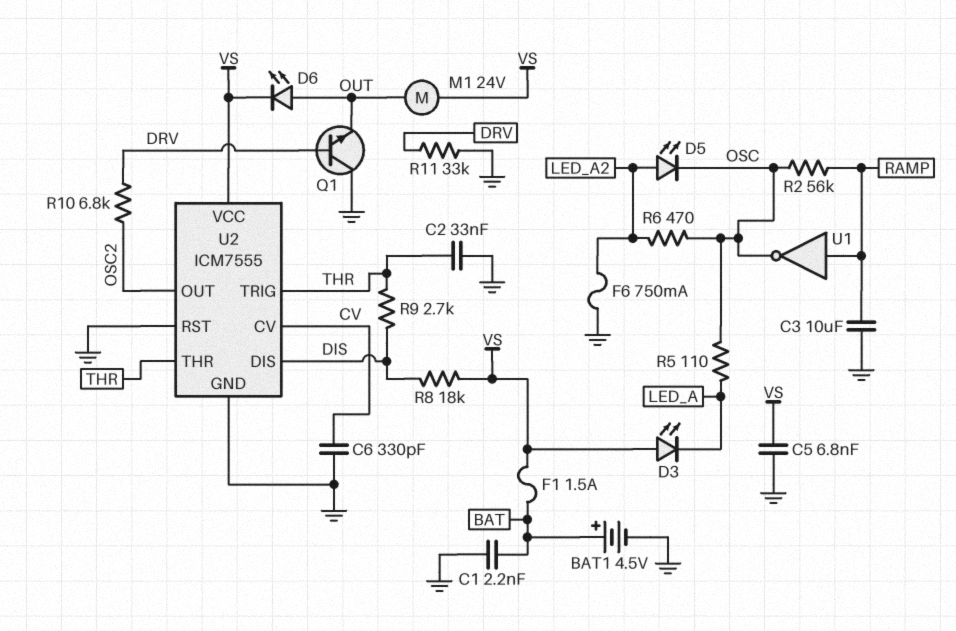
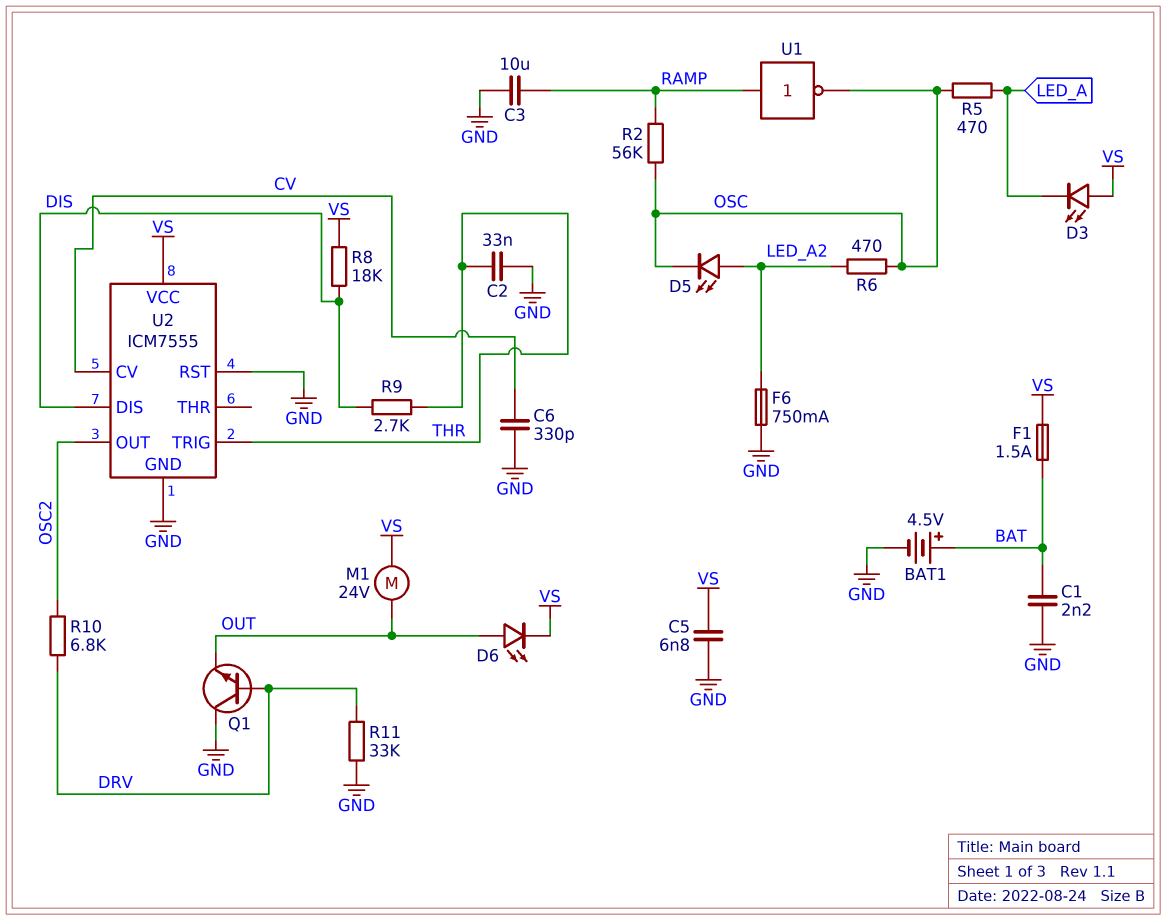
R5: 110 (LED_A, OSC) -> 470 (LED_A, OSC)
U2 pin THR: THR -> none

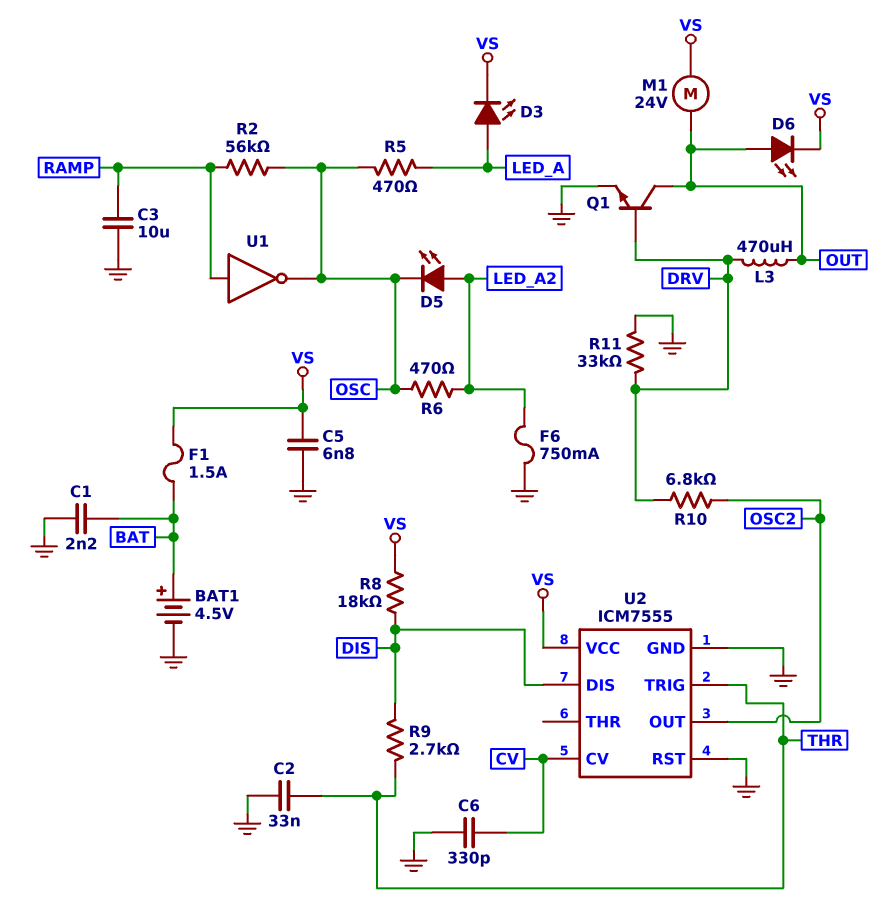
D3: LED (A VS, K LED_A) -> LED (A LED_A, K VS)
L3: none -> 470uH (DRV, OUT)
Q1: NPN (B DRV, C GND, E OUT) -> NPN (B DRV, C OUT, E GND)

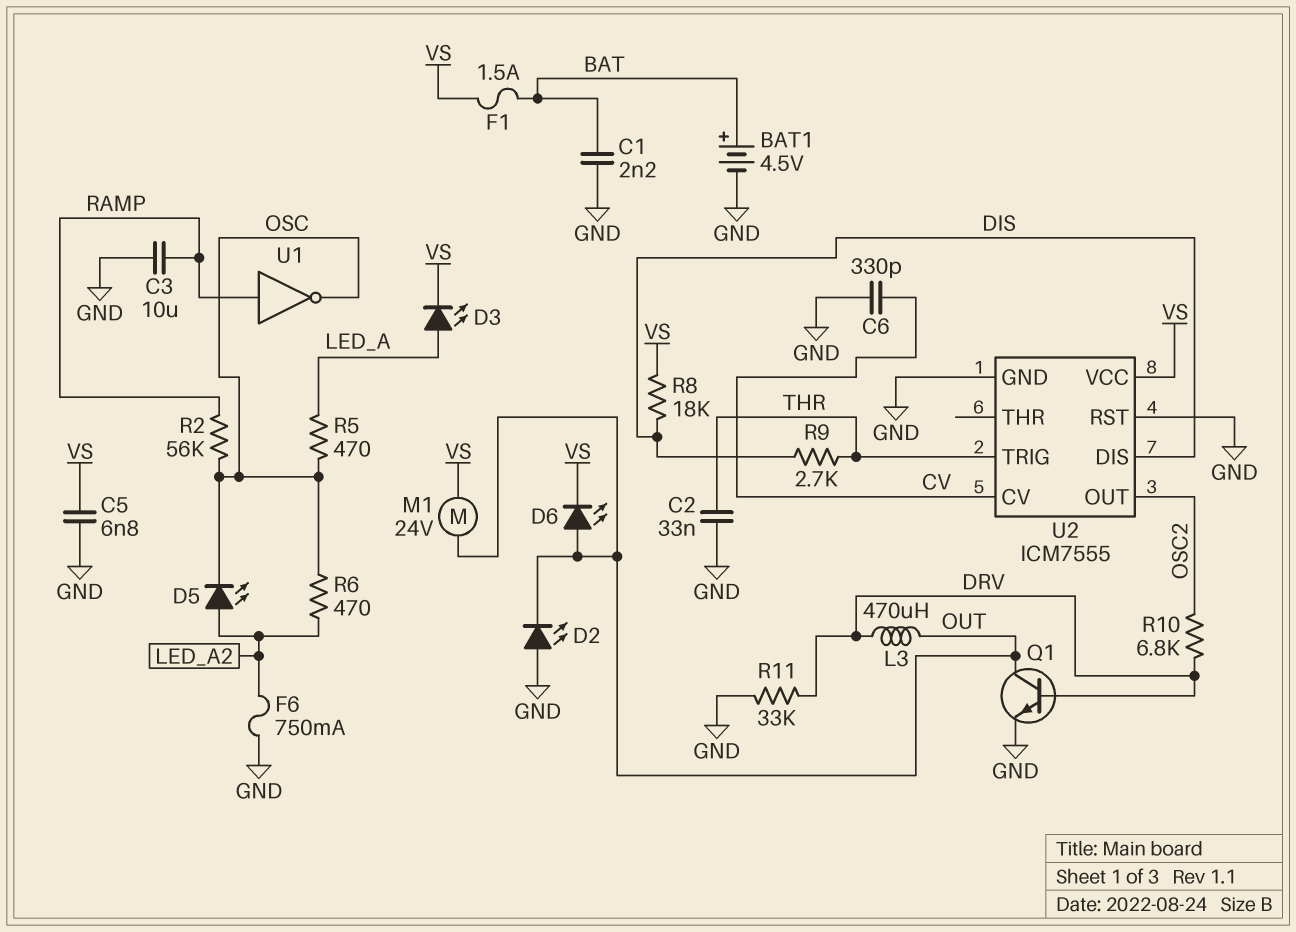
D2: none -> LED (A GND, K OUT)

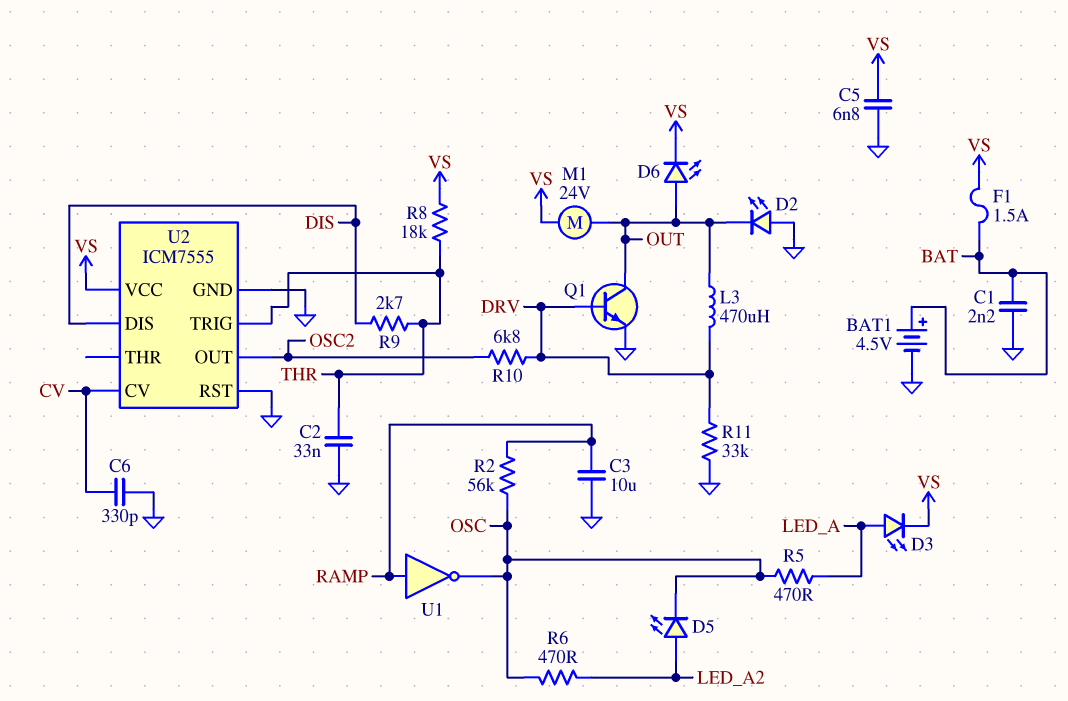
F6: 750mA (GND, LED_A2) -> none
R8: 18k (DIS, VS) -> 18k (THR, VS)

